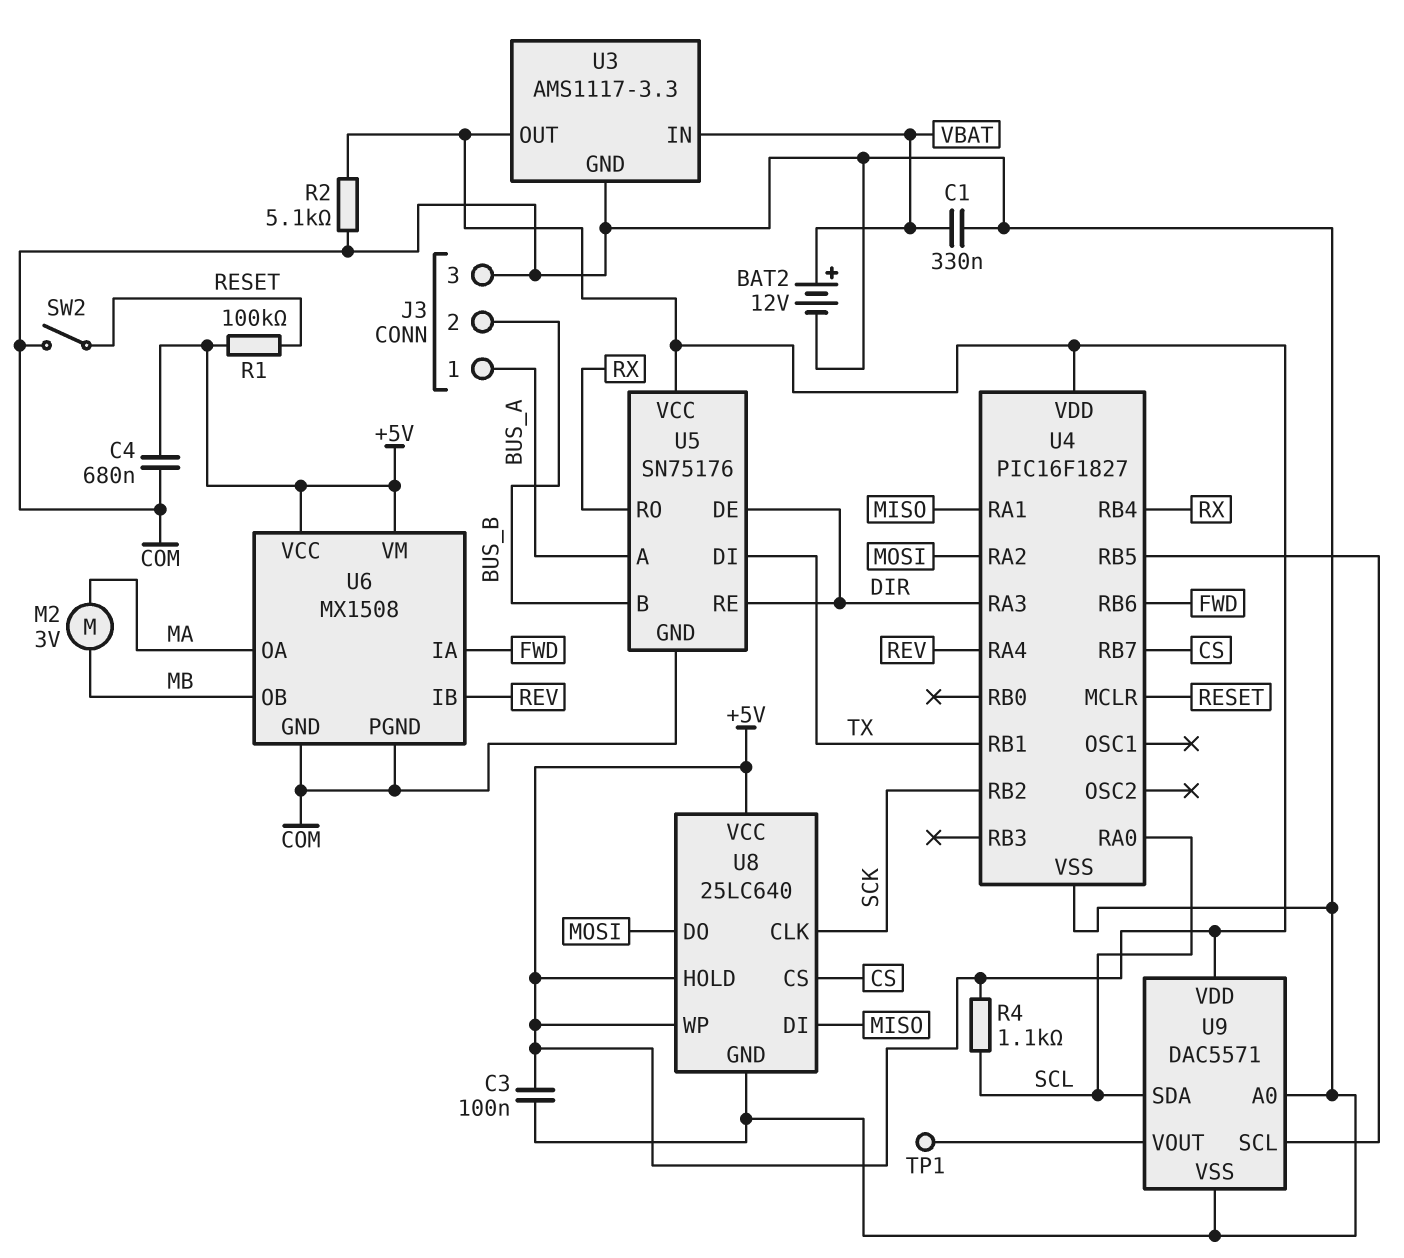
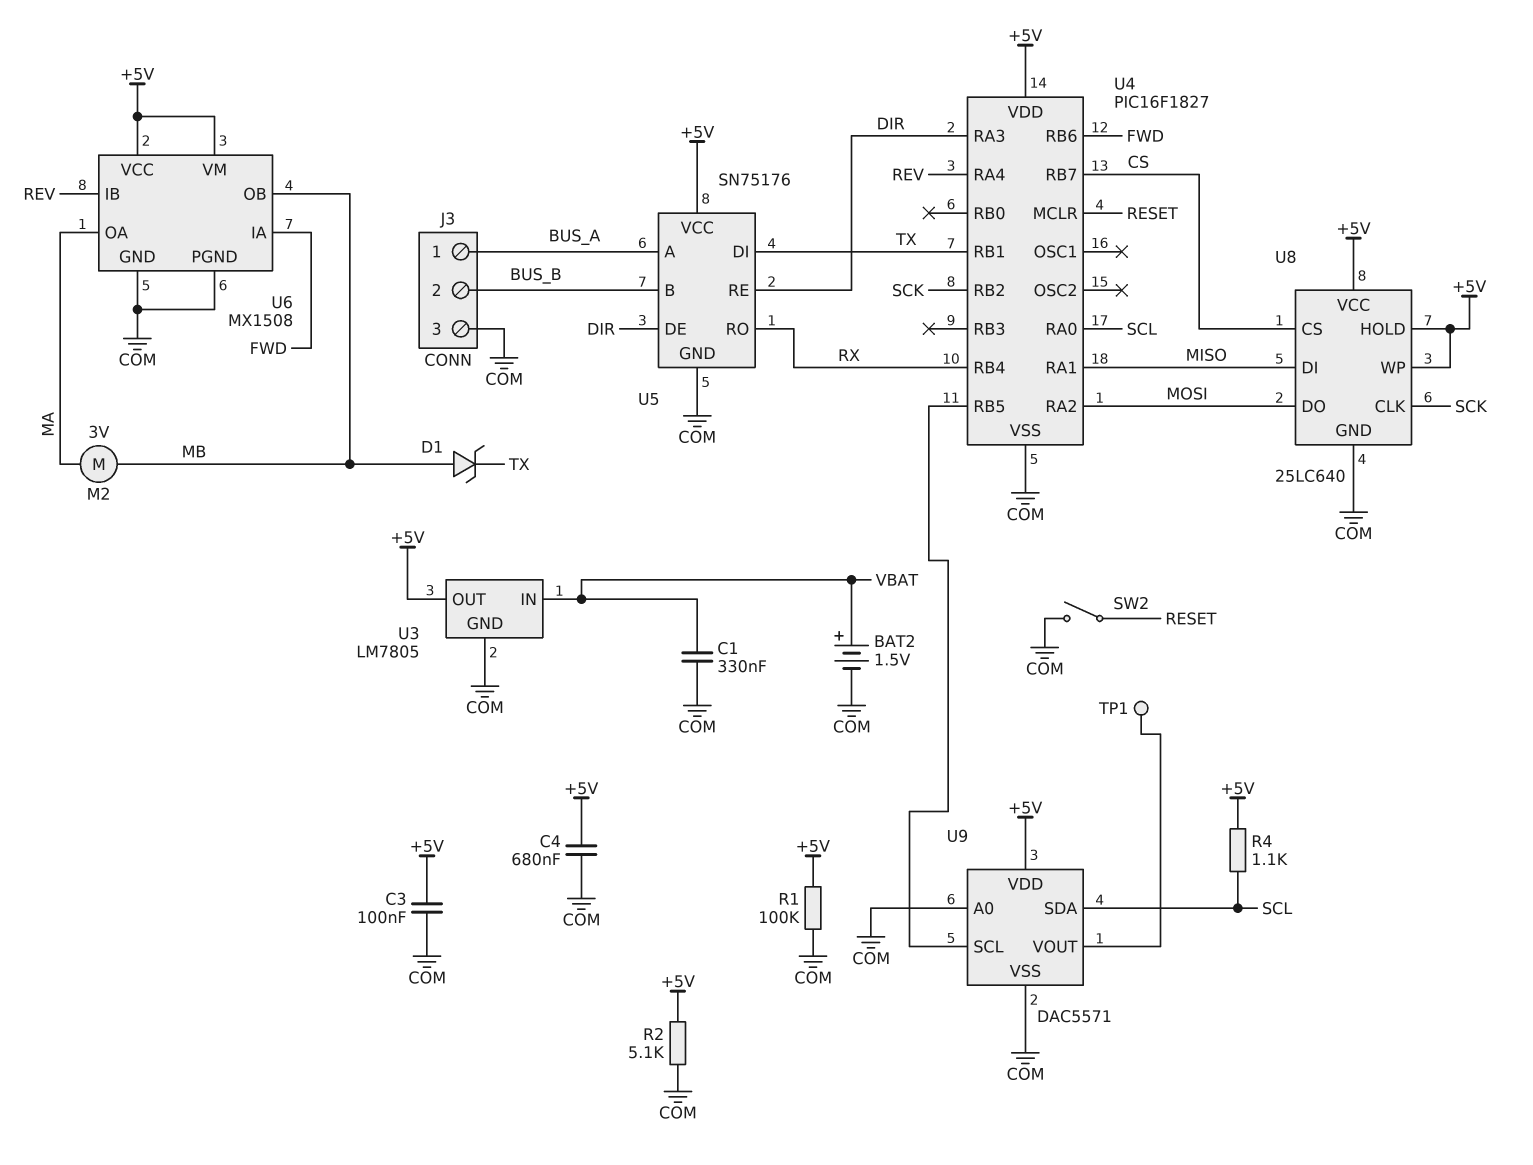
BAT2: 12V (plus VBAT, minus COM) -> 1.5V (plus VBAT, minus COM)
D1: none -> zener (A MB, K TX)
R1: 100k (+5V, RESET) -> 100k (+5V, COM)
U3: AMS1117-3.3 -> LM7805

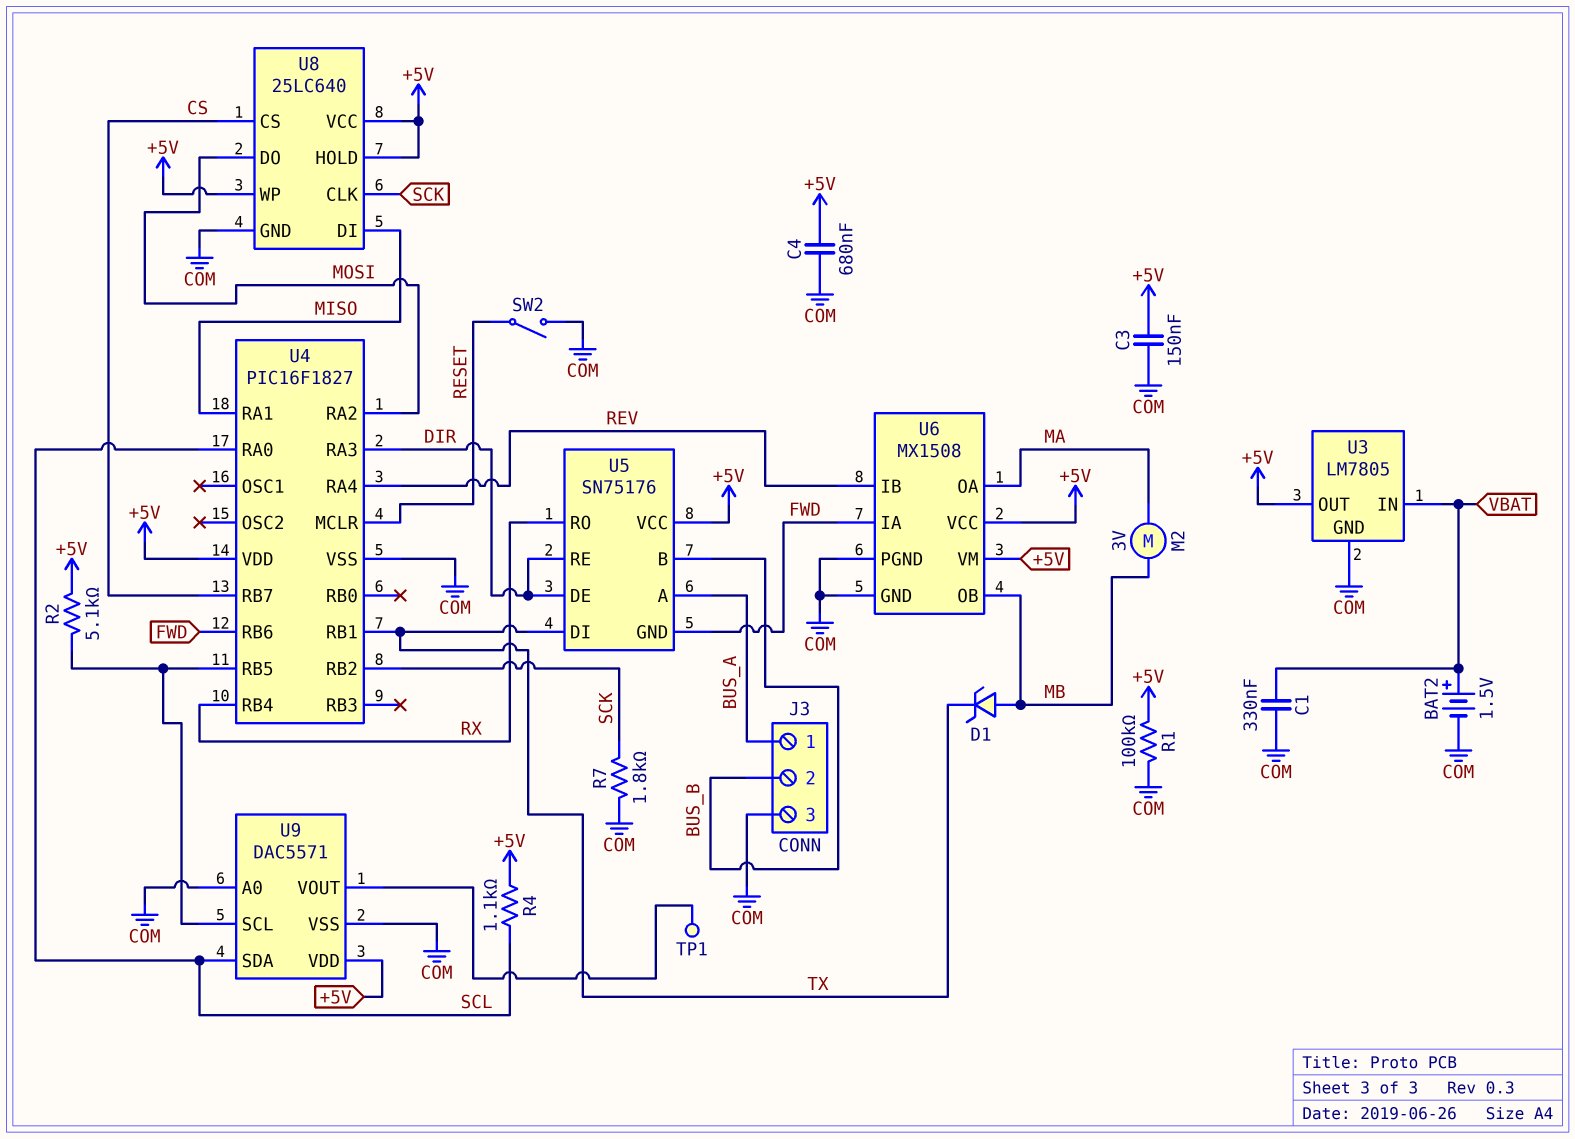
C3: 100nF (+5V, COM) -> 150nF (+5V, COM)
R2: 5.1k (+5V, COM) -> 5.1k (+5V, U4/RB5)
R7: none -> 1.8k (COM, SCK)
U5 pin GND: COM -> FWD

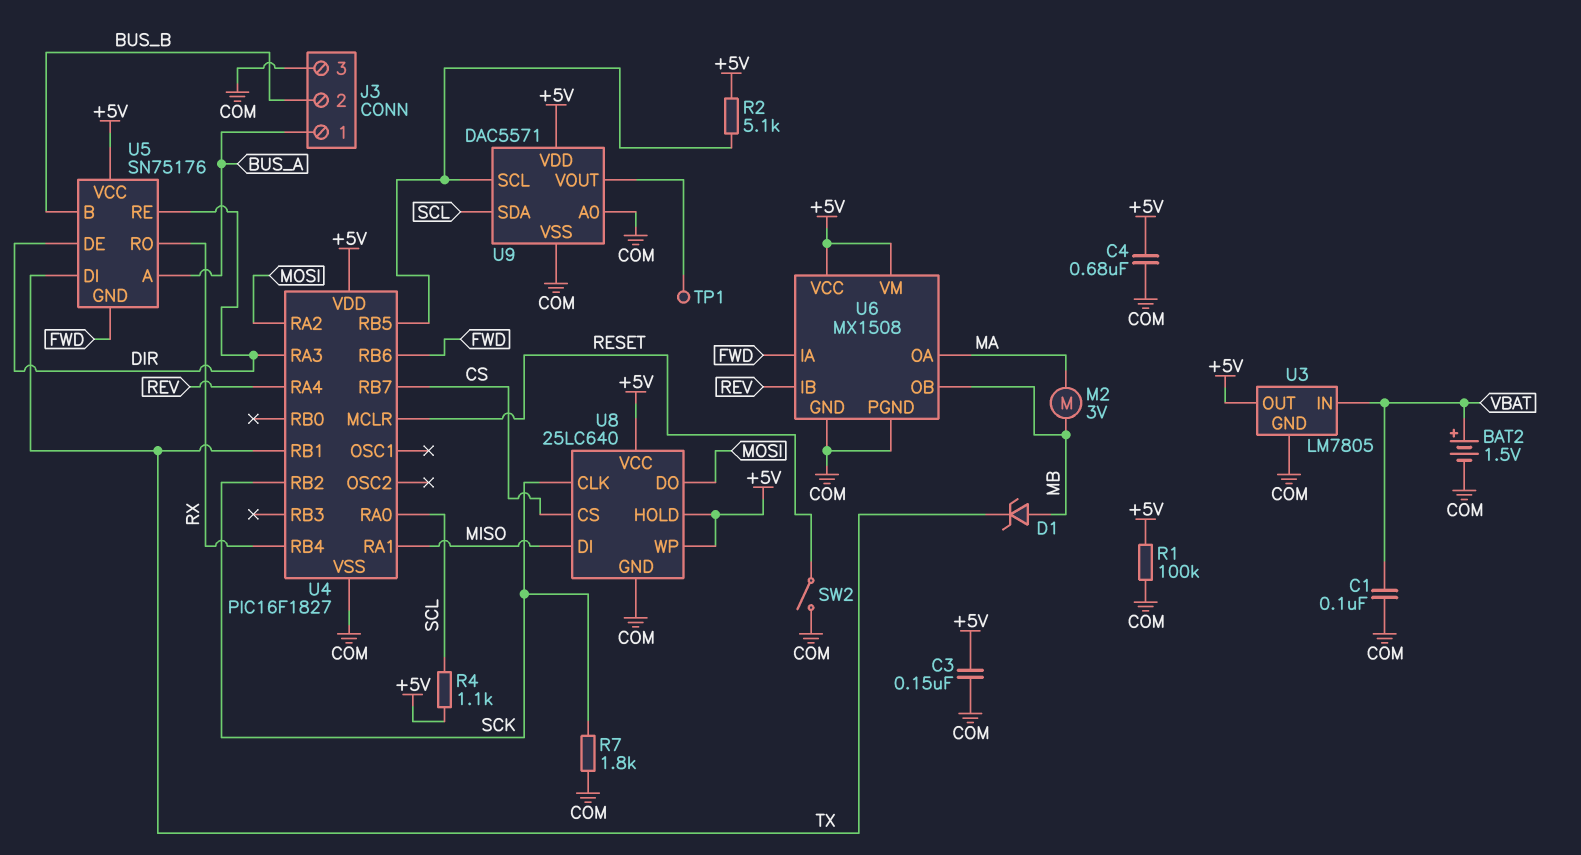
C1: 330nF (COM, VBAT) -> 100nF (COM, VBAT)

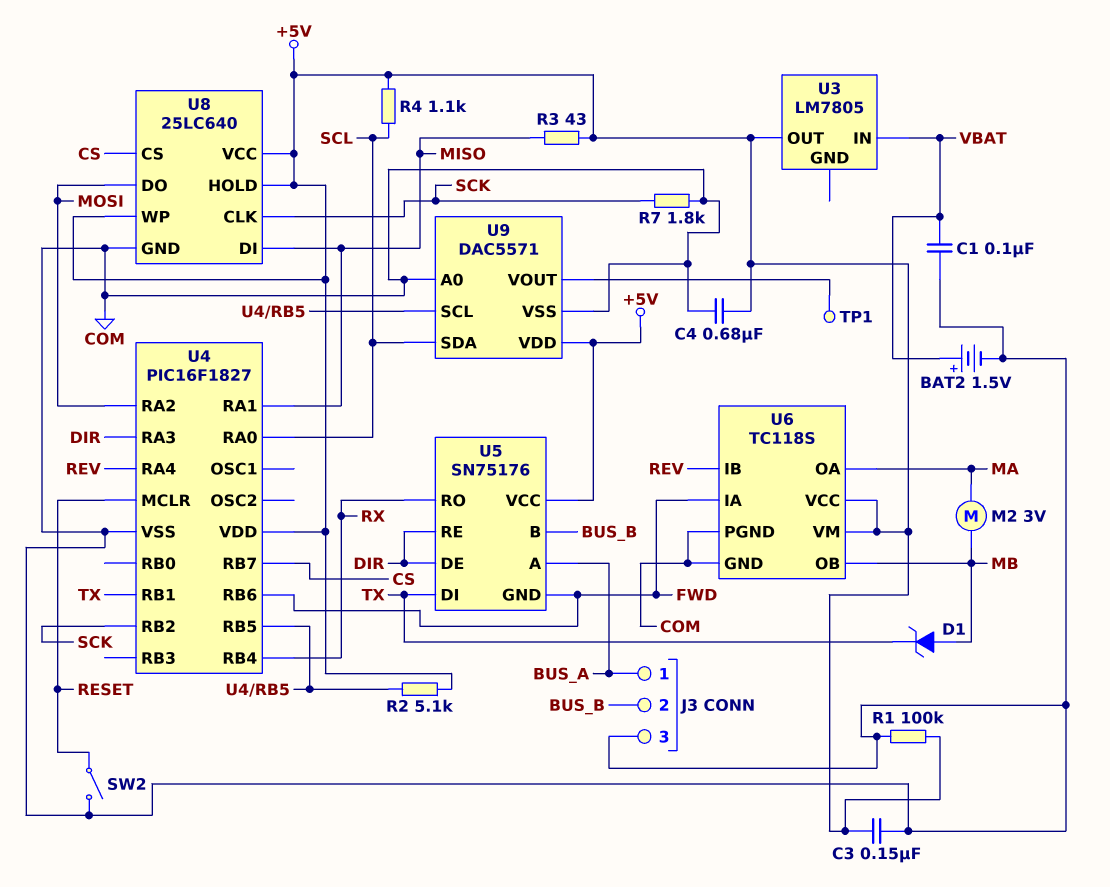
R3: none -> 43 (+5V, MISO)
U3 pin GND: COM -> none
U6: MX1508 -> TC118S

